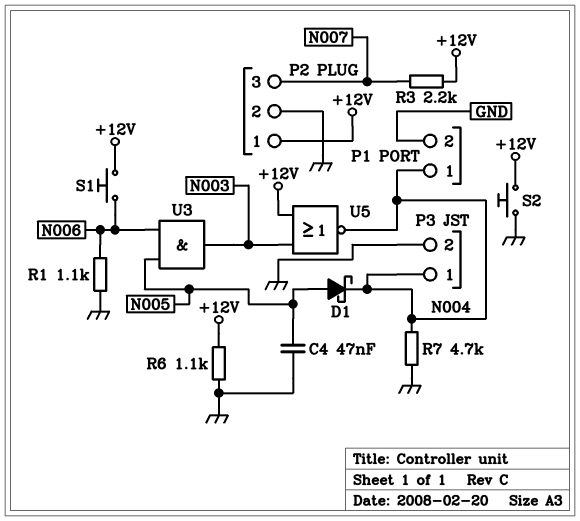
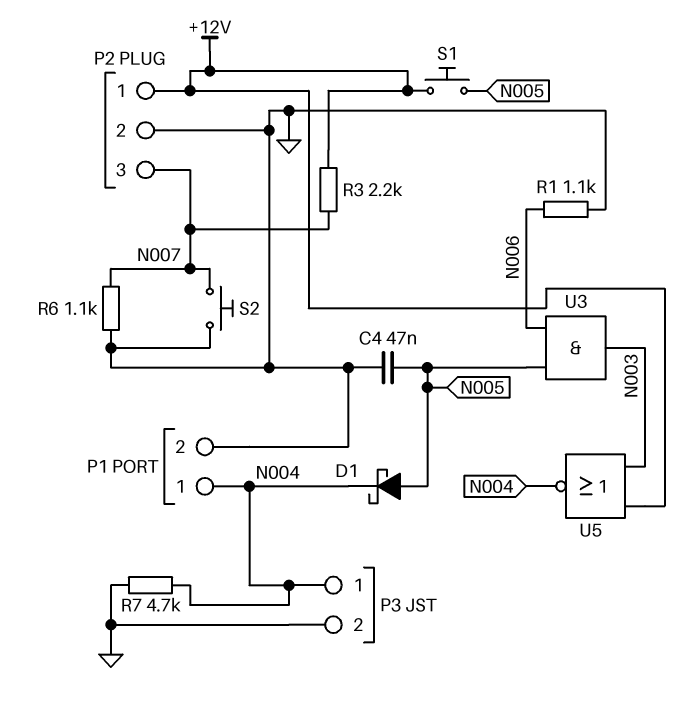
R6: 1.1k (+12V, GND) -> 1.1k (GND, N007)
S1: button (+12V, N006) -> button (+12V, N005)
S2: button (+12V, GND) -> button (GND, N007)

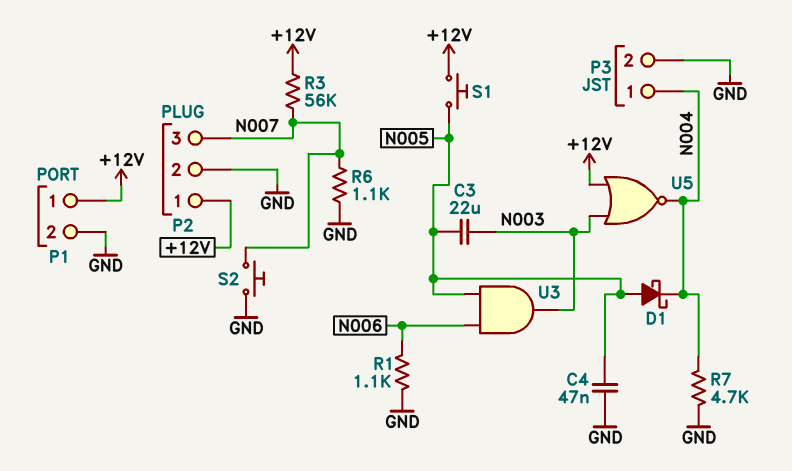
C3: none -> 22uF (N003, N005)
P1 pin 1: N004 -> +12V
R3: 2.2k (+12V, N007) -> 56k (+12V, N007)

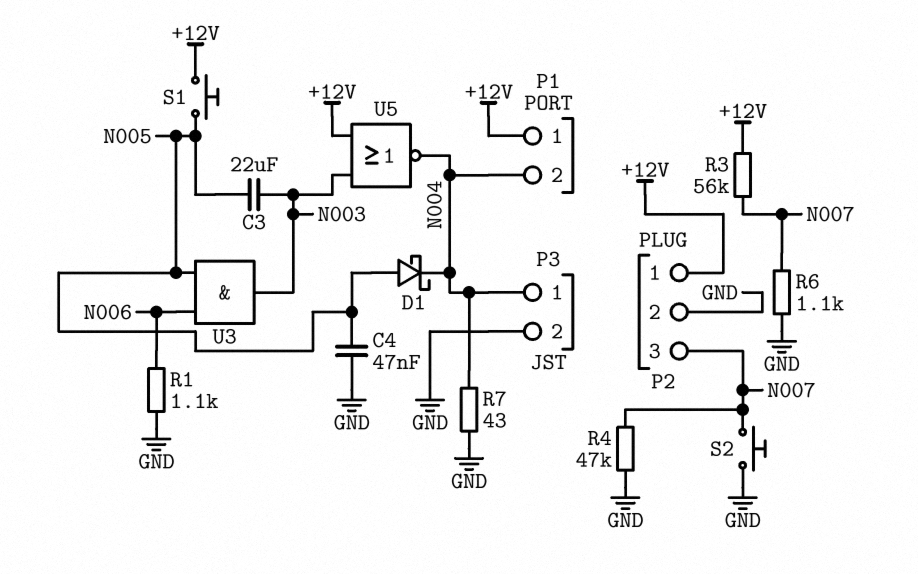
P1 pin 2: GND -> N004
R4: none -> 47k (GND, N007)
R7: 4.7k (GND, N004) -> 43 (GND, N004)

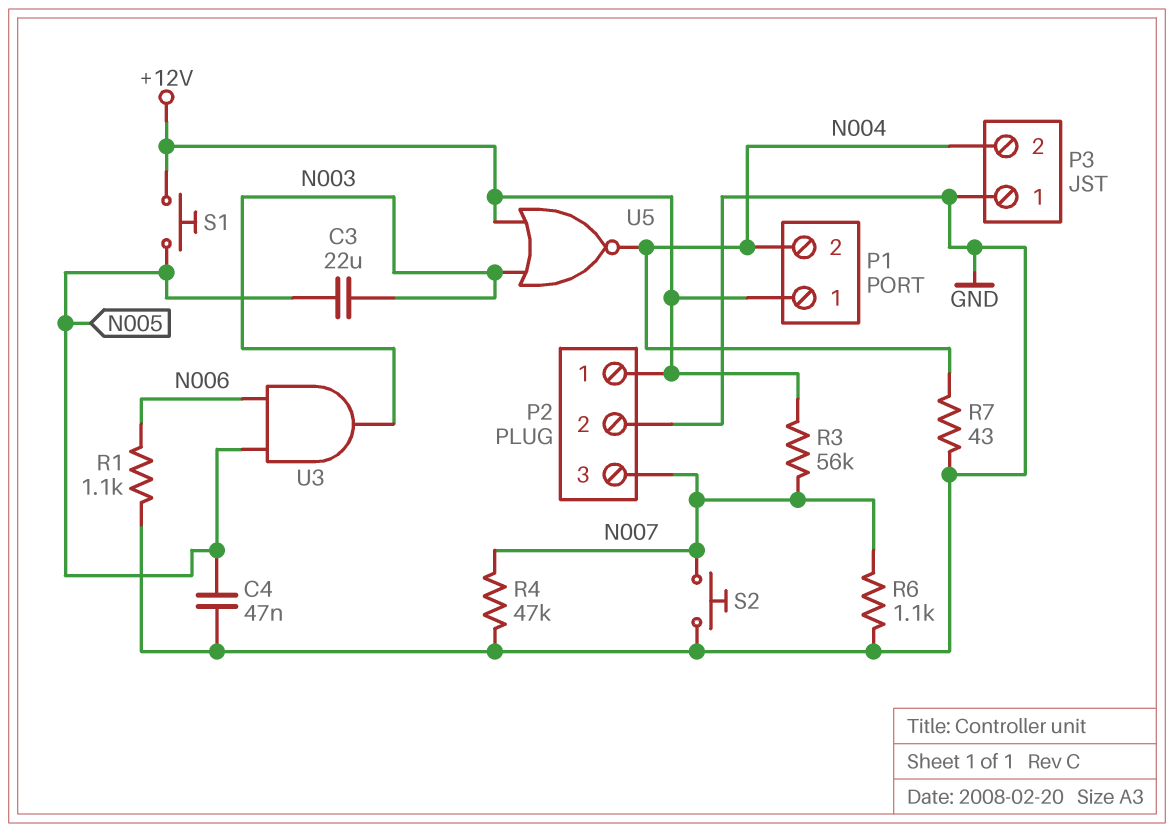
D1: schottky (A N005, K N004) -> none
P3 pin 1: N004 -> GND
P3 pin 2: GND -> N004

